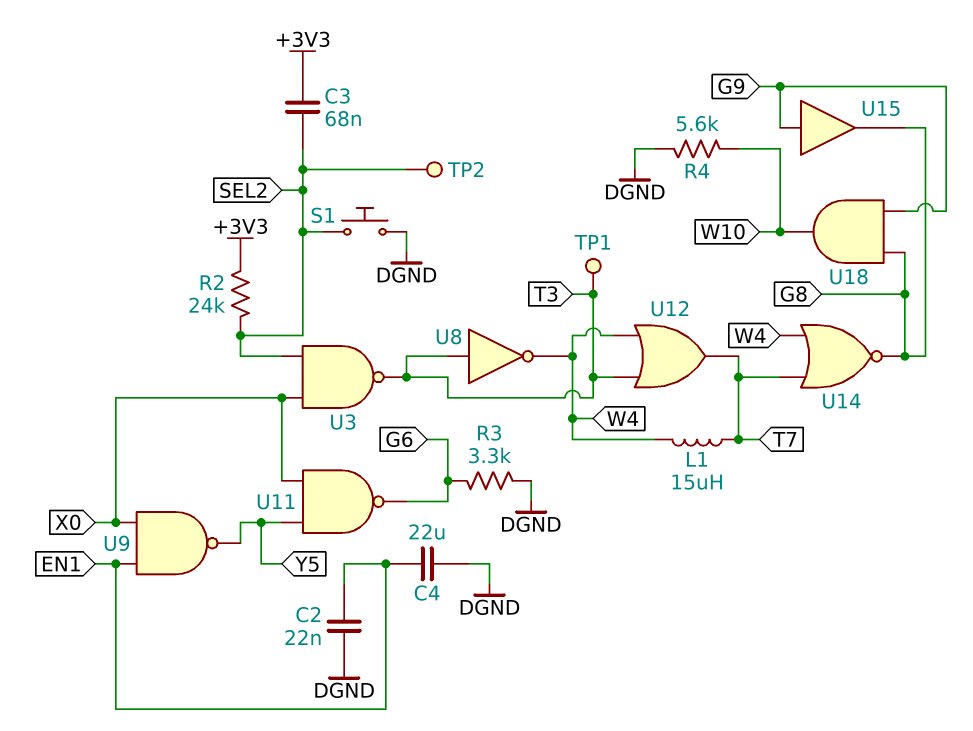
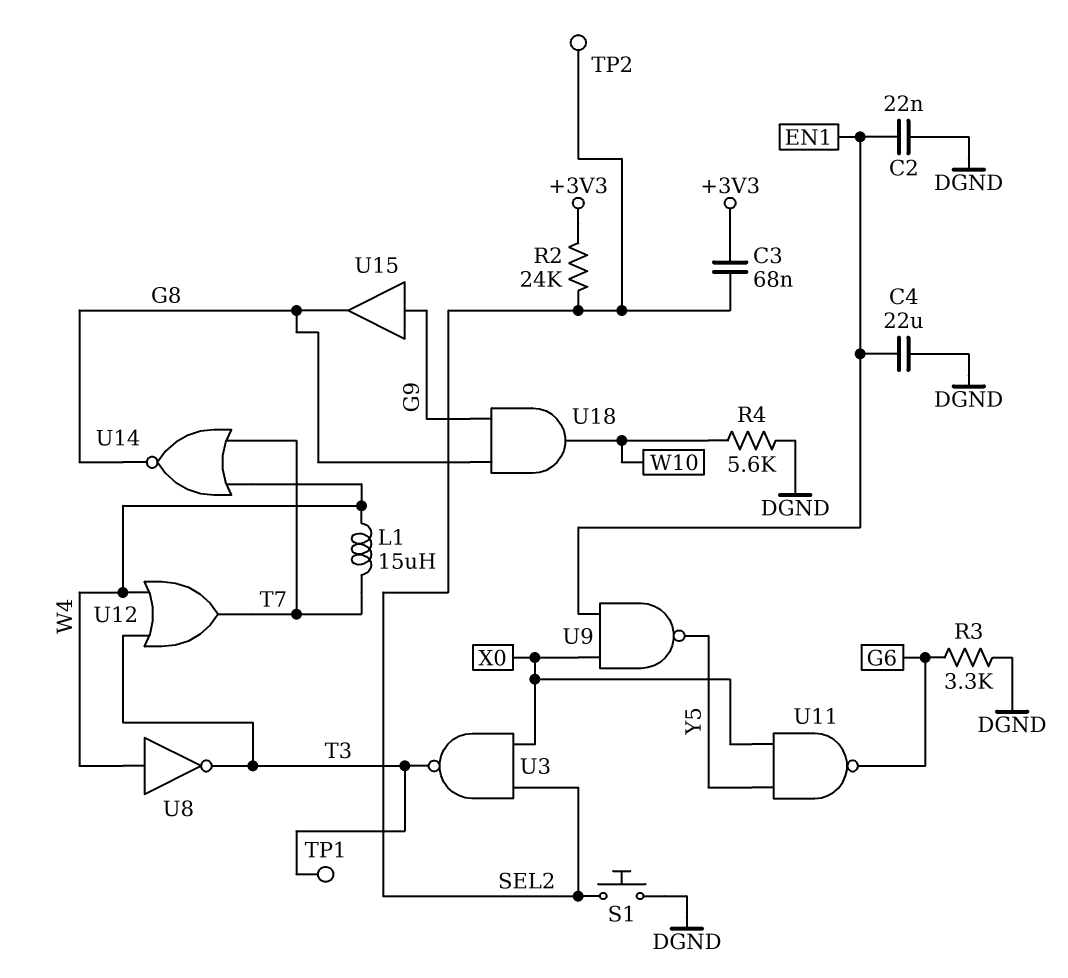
U8: NOT (in T3, out W4) -> NOT (in W4, out T3)

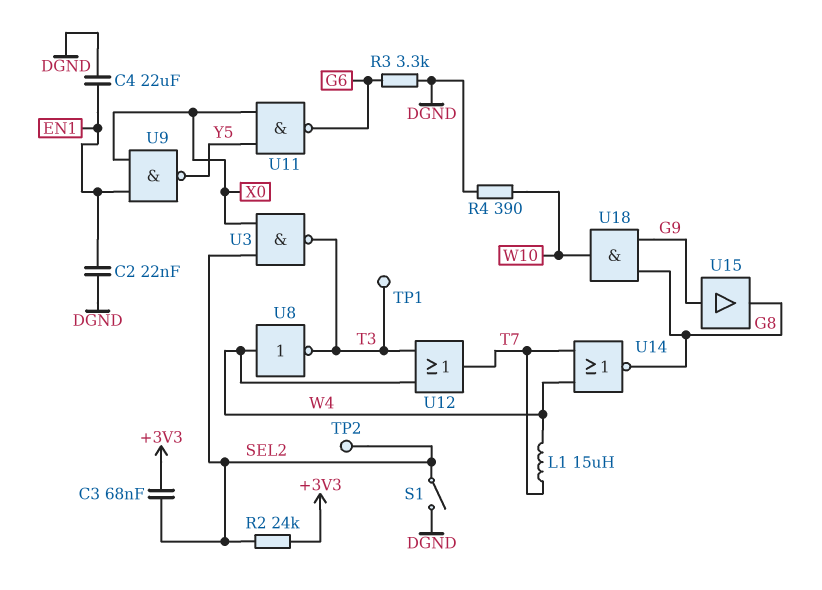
R4: 5.6k (DGND, W10) -> 390 (DGND, W10)
S1: button (DGND, SEL2) -> switch (DGND, SEL2)

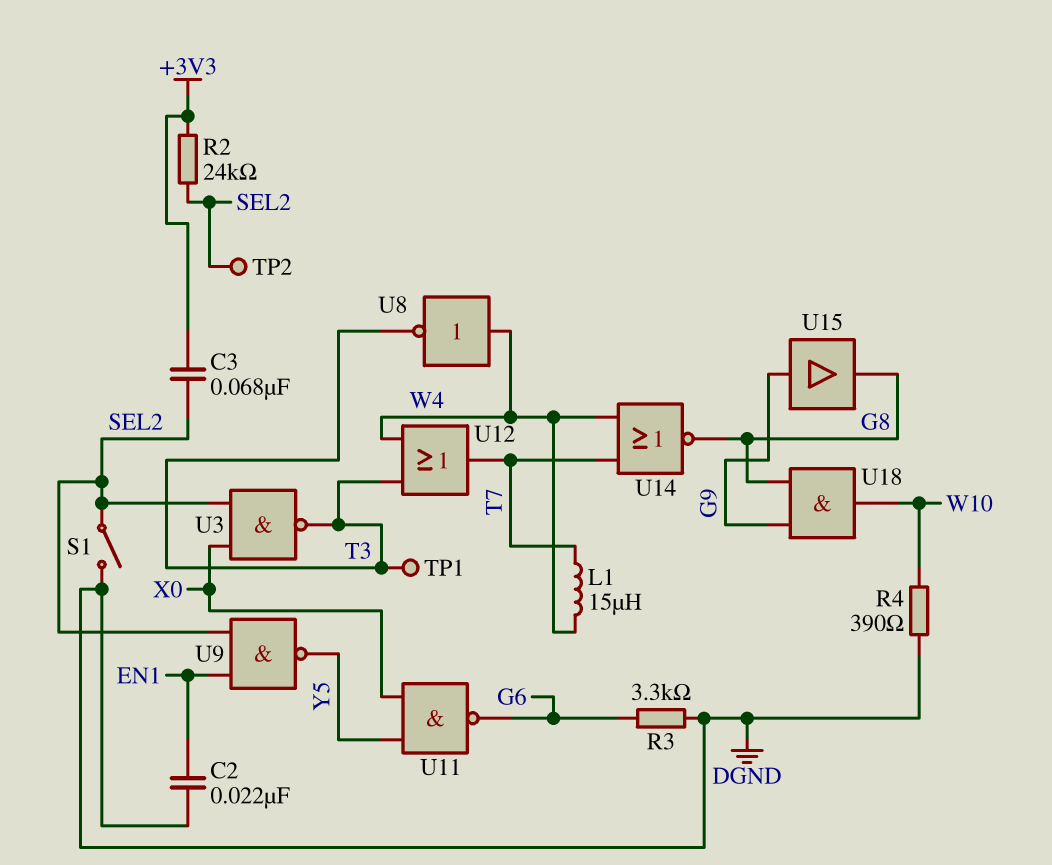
C4: 22uF (DGND, EN1) -> none
U9: NAND (in EN1, in X0, out Y5) -> NAND (in EN1, in SEL2, out Y5)

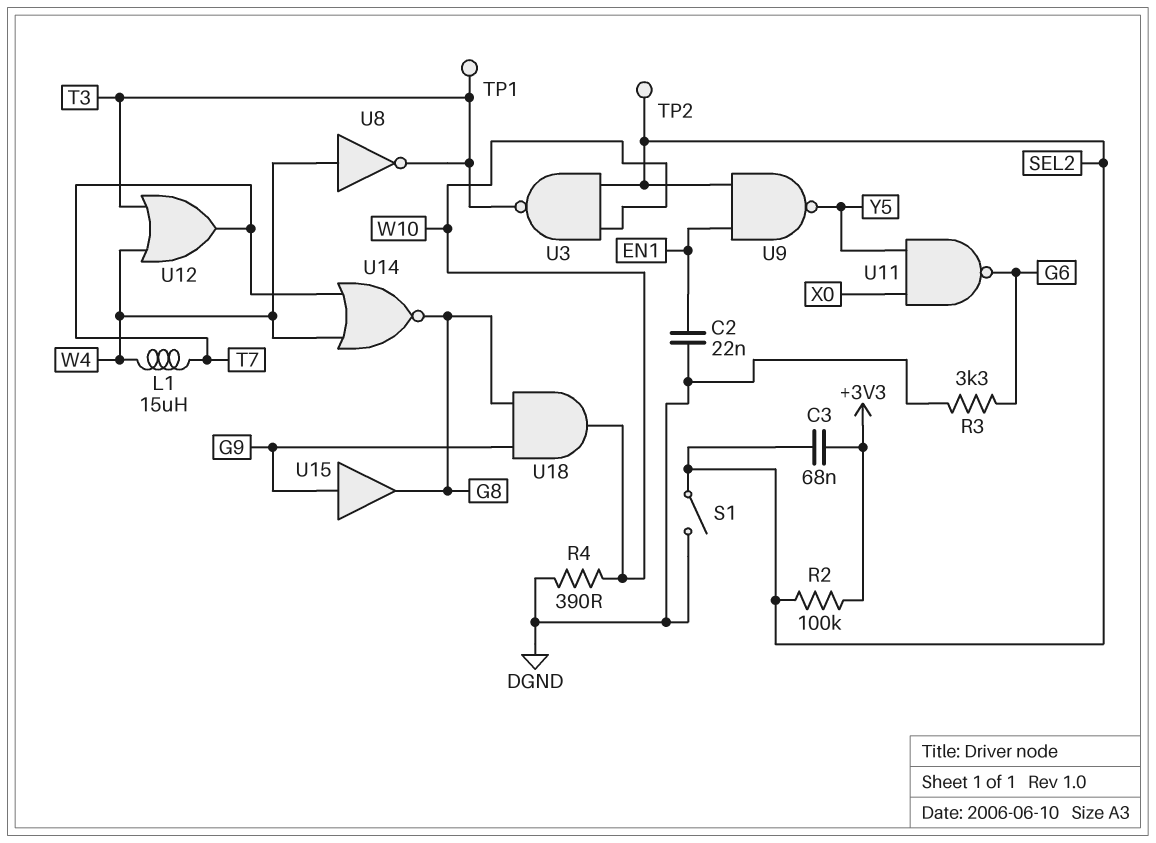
R2: 24k (+3V3, SEL2) -> 100k (+3V3, SEL2)
U3: NAND (in SEL2, in X0, out T3) -> NAND (in SEL2, in W10, out T3)

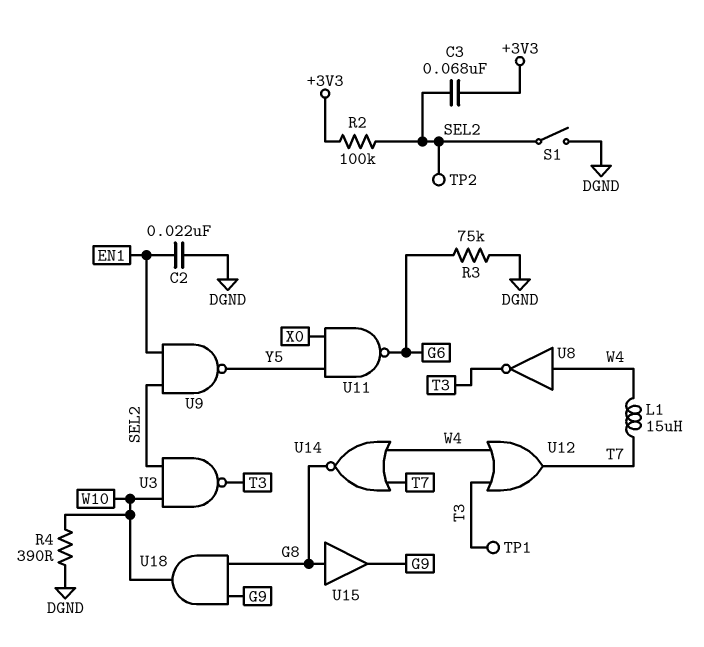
R3: 3.3k (DGND, G6) -> 75k (DGND, G6)
U15: buffer (in G9, out G8) -> buffer (in G8, out G9)

